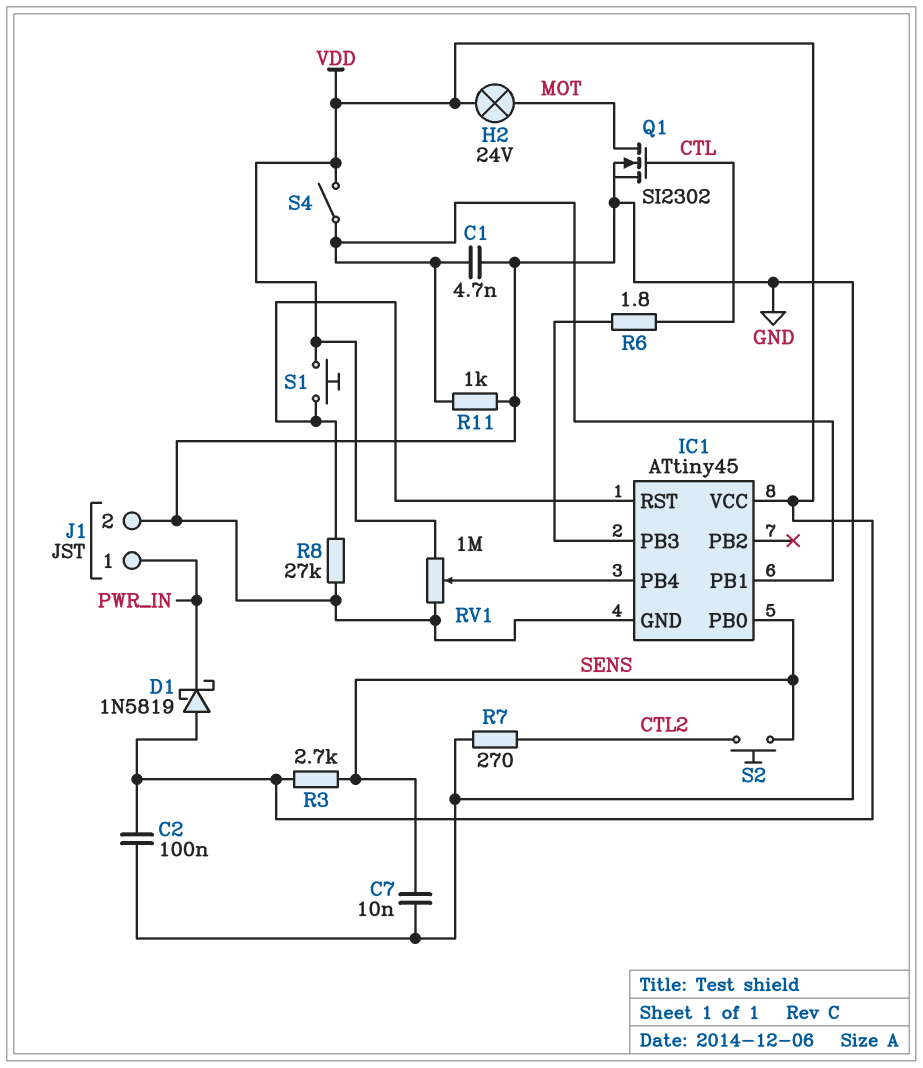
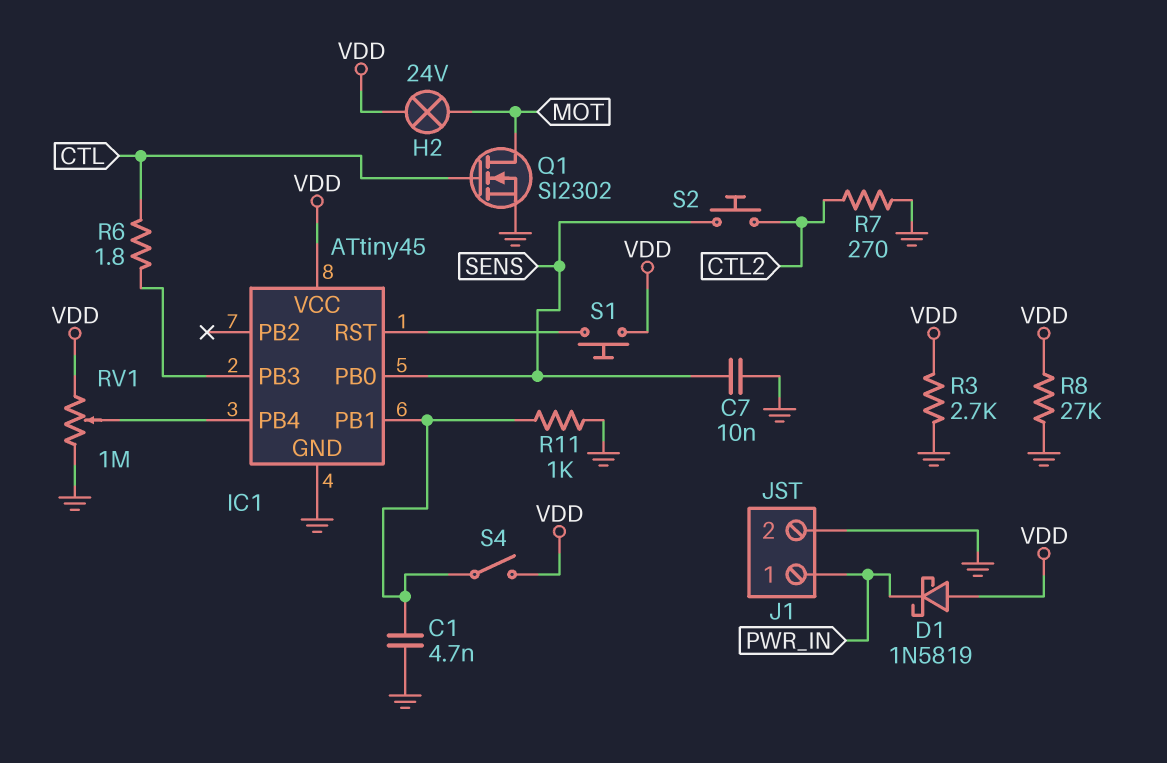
C2: 100nF (GND, VDD) -> none
R3: 2.7k (SENS, VDD) -> 2.7k (GND, VDD)
R8: 27k (GND, IC1/RST) -> 27k (GND, VDD)

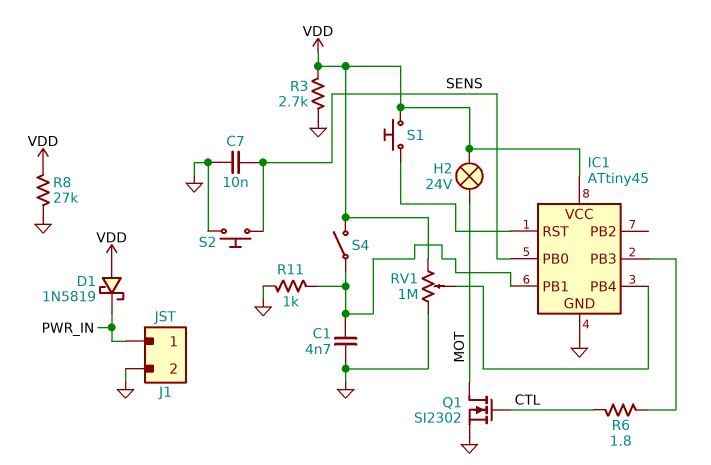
R7: 270 (CTL2, GND) -> none
S2: button (CTL2, SENS) -> button (GND, SENS)

